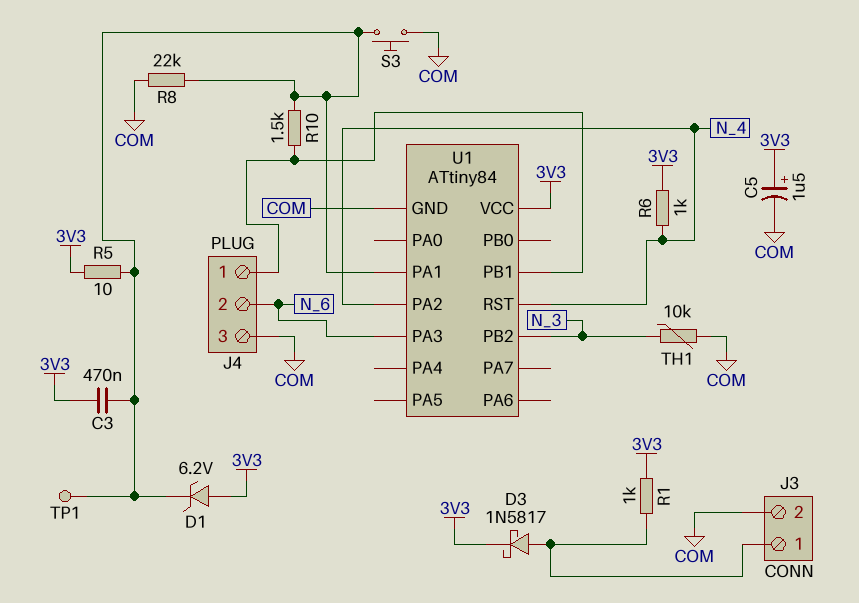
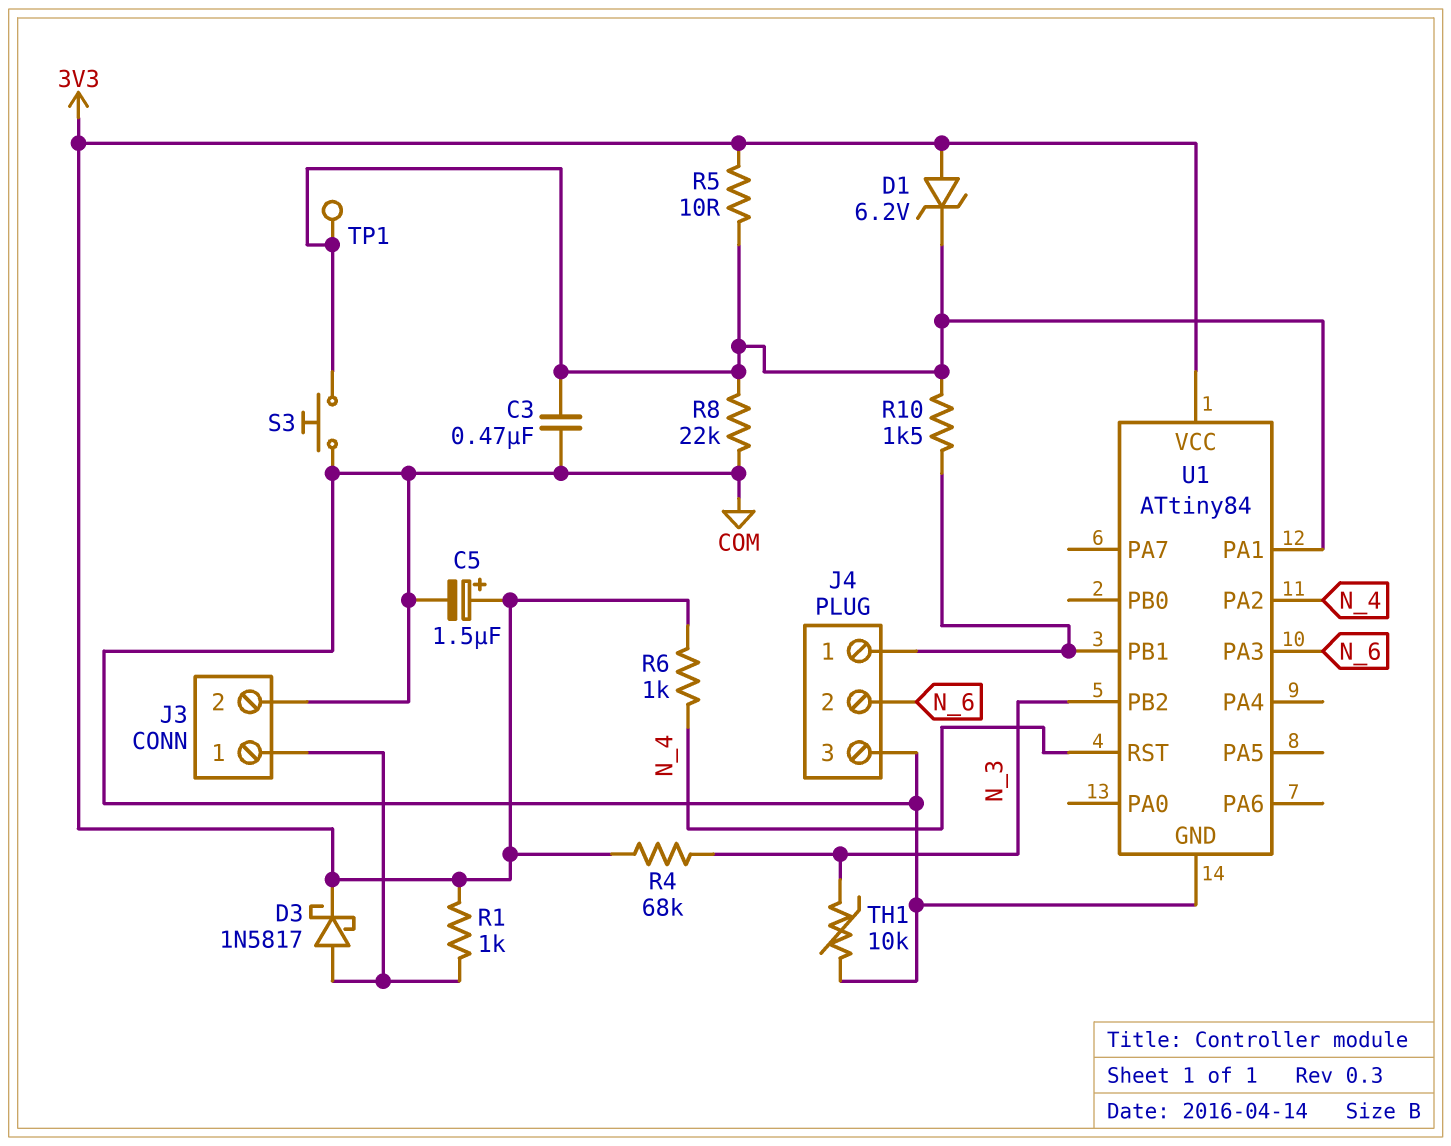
C3: 470nF (3V3, U1/PA1) -> 470nF (COM, U1/PA1)
R4: none -> 68k (3V3, N_3)

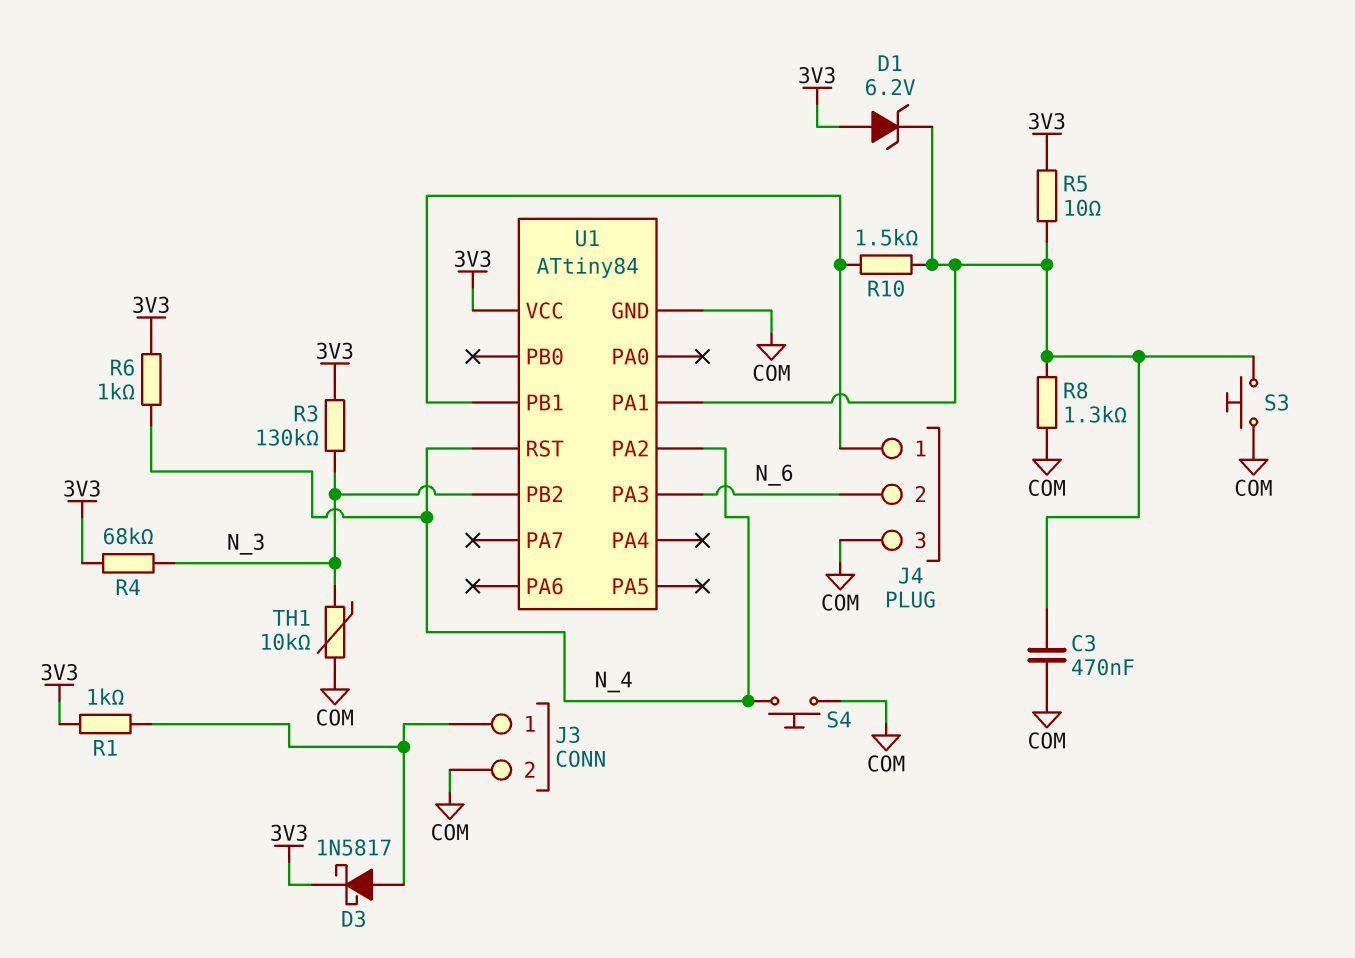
C5: 1.5uF (plus 3V3, minus COM) -> none
R3: none -> 130k (3V3, N_3)
R8: 22k (COM, U1/PA1) -> 1.3k (COM, U1/PA1)
S4: none -> button (COM, N_4)
TP1: test point (U1/PA1) -> none

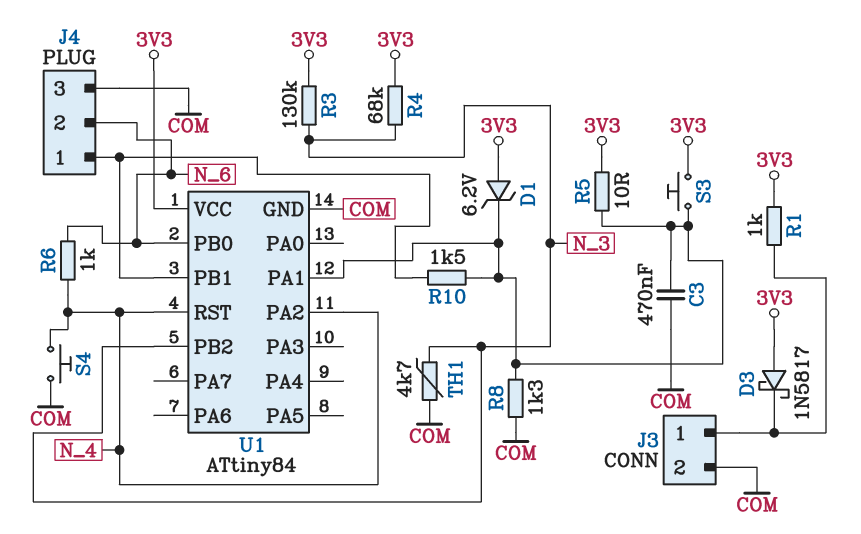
D3: schottky 1N5817 (A J3/1, K 3V3) -> schottky 1N5817 (A 3V3, K J3/1)
R6: 1k (3V3, N_4) -> 1k (N_4, N_6)
S3: button (COM, U1/PA1) -> button (3V3, U1/PA1)
TH1: 10k (COM, N_3) -> 4.7k (COM, N_3)
U1 pin PA3: N_6 -> none
U1 pin PB0: none -> N_6

